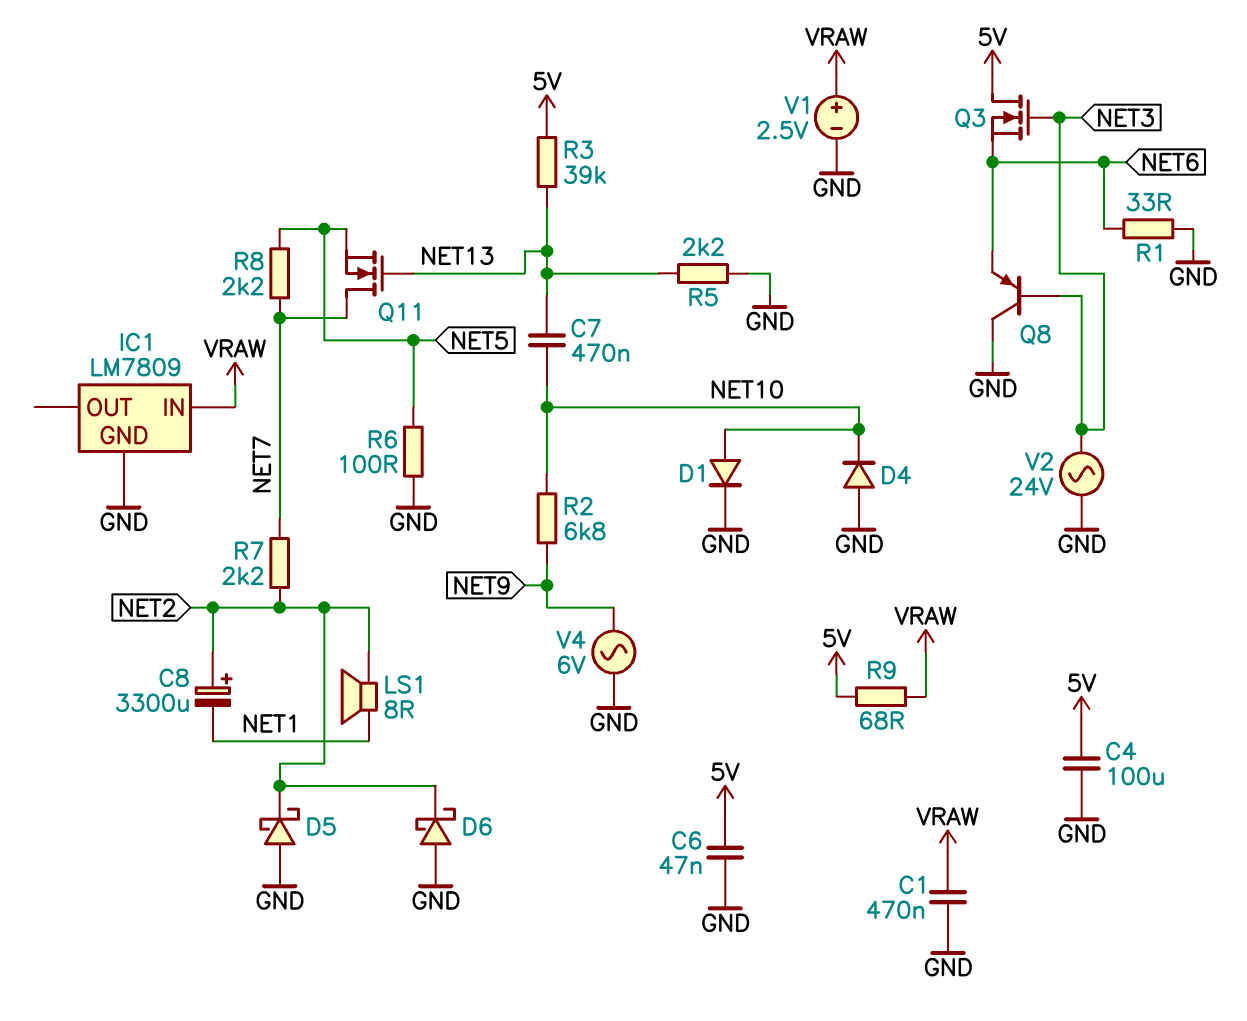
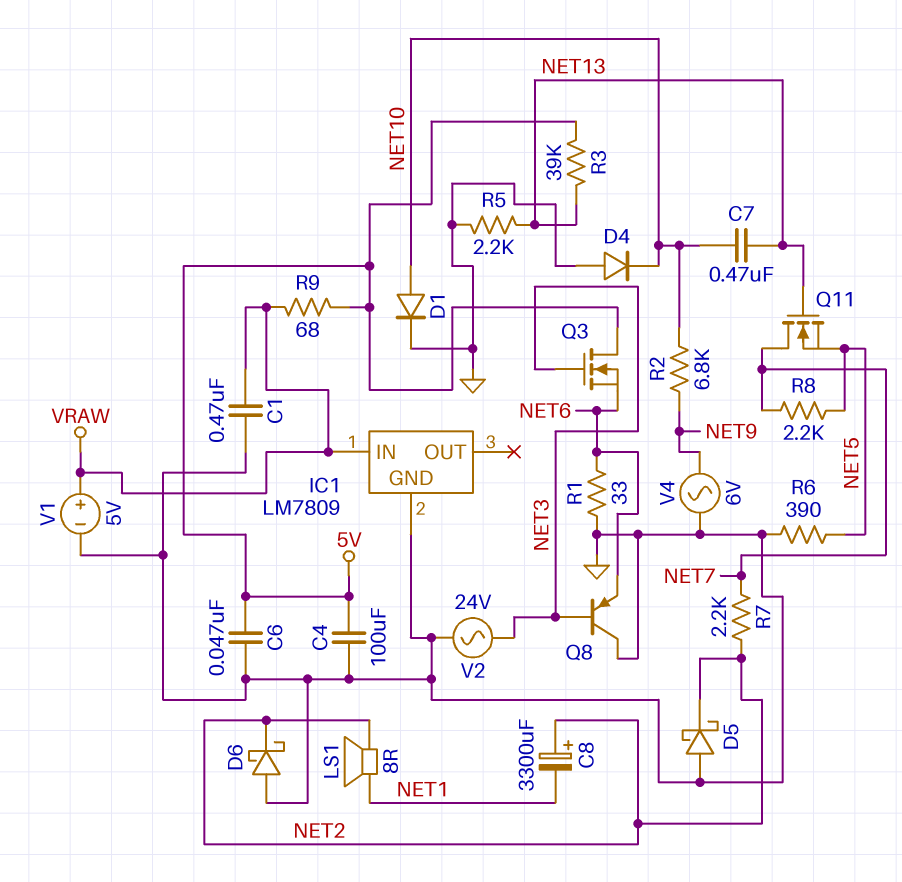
R6: 100 (GND, NET5) -> 390 (GND, NET5)
V1: 2.5V (plus VRAW, minus GND) -> 5V (plus VRAW, minus GND)

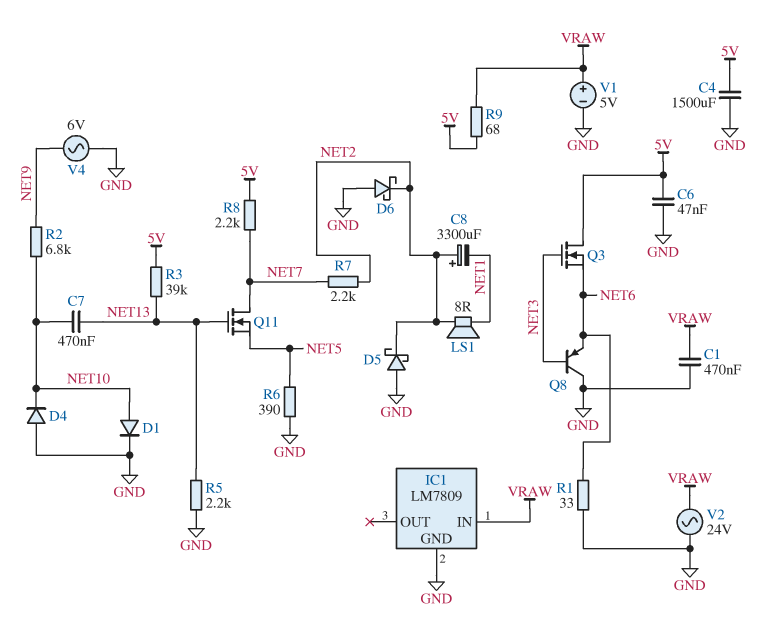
C4: 100uF (5V, GND) -> 1500uF (5V, GND)
R8: 2.2k (NET5, NET7) -> 2.2k (5V, NET7)
V2: AC 24V (GND, NET3) -> AC 24V (GND, VRAW)

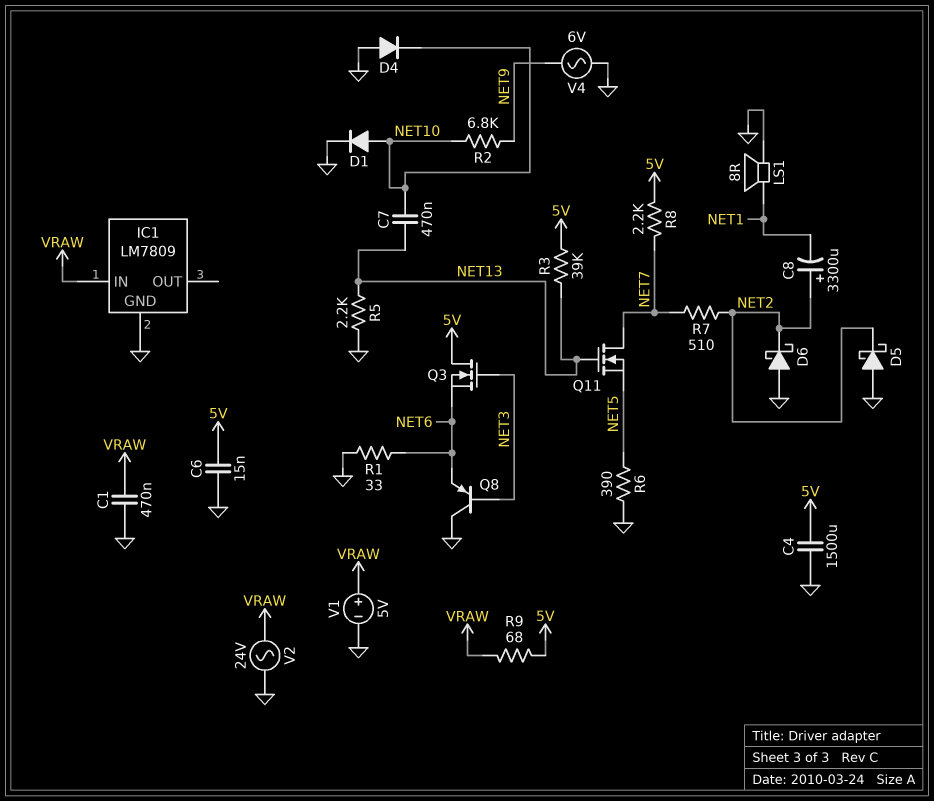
C6: 47nF (5V, GND) -> 15nF (5V, GND)
LS1: speaker 8R (NET1, NET2) -> speaker 8R (GND, NET1)
R7: 2.2k (NET2, NET7) -> 510 (NET2, NET7)

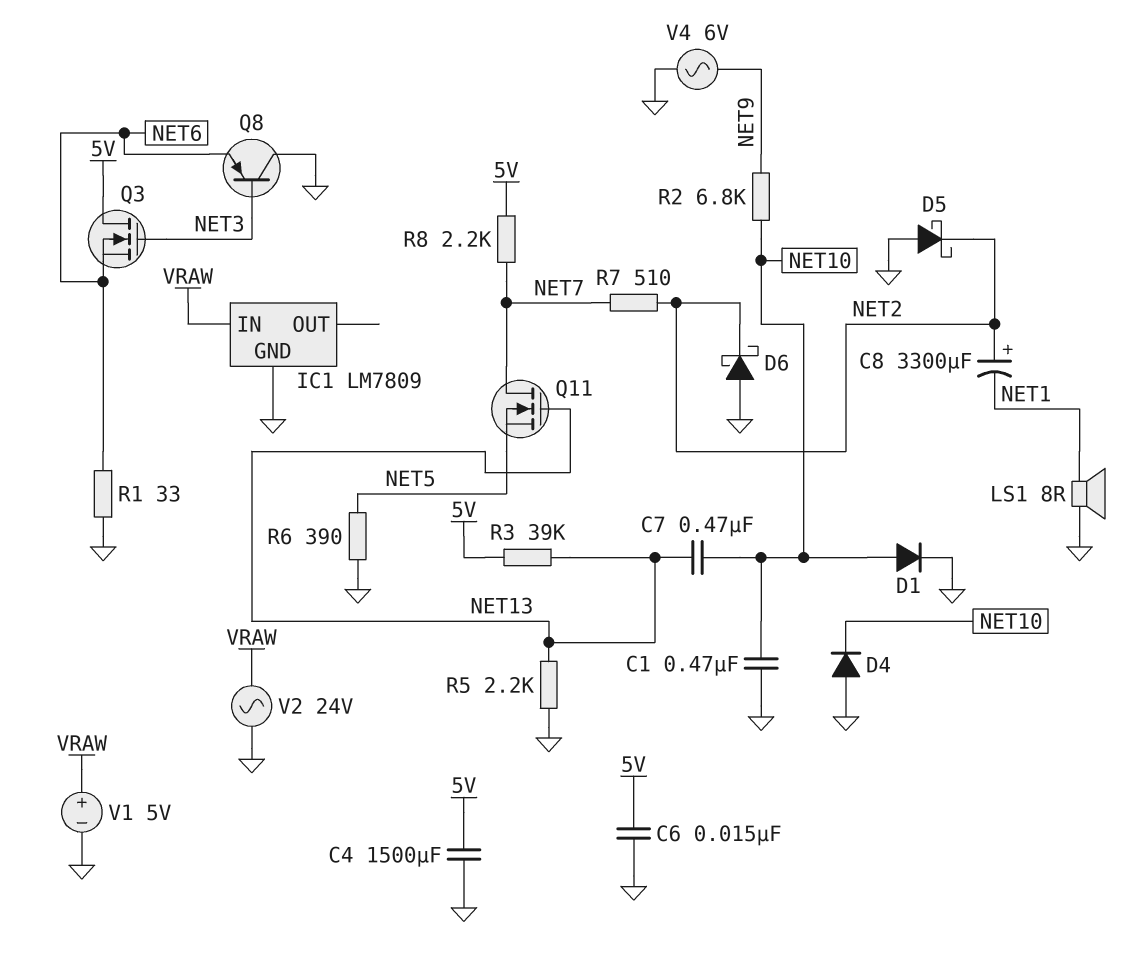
C1: 470nF (GND, VRAW) -> 470nF (GND, NET10)
R9: 68 (5V, VRAW) -> none

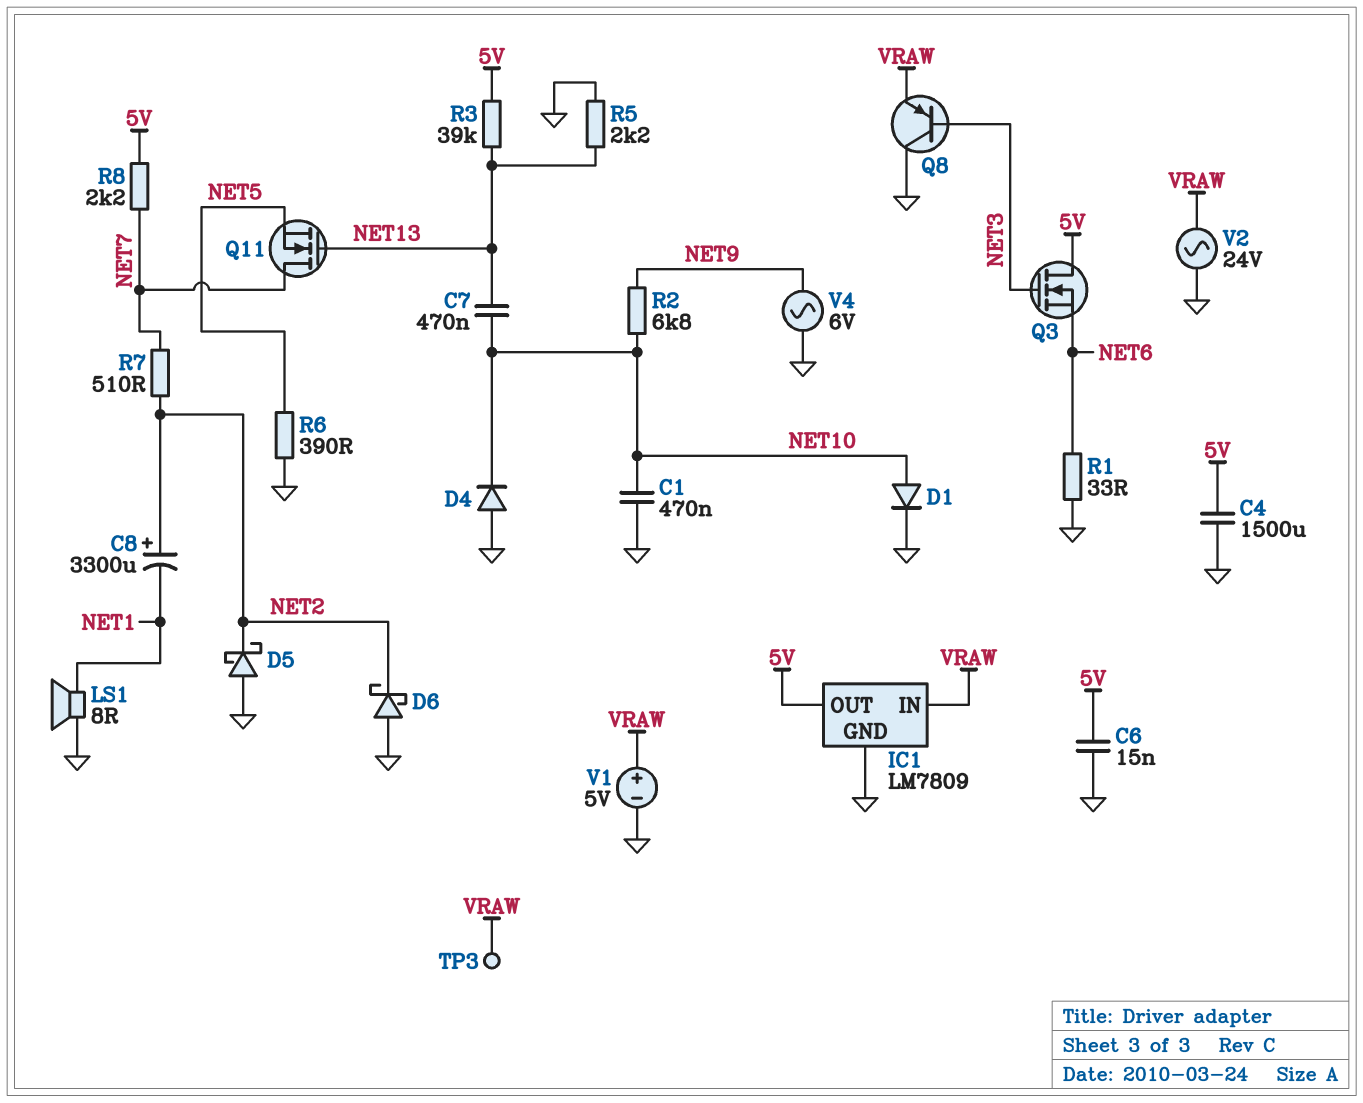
IC1 pin OUT: none -> 5V
Q8: PNP (B NET3, C GND, E NET6) -> PNP (B NET3, C GND, E VRAW)
TP3: none -> test point (VRAW)

